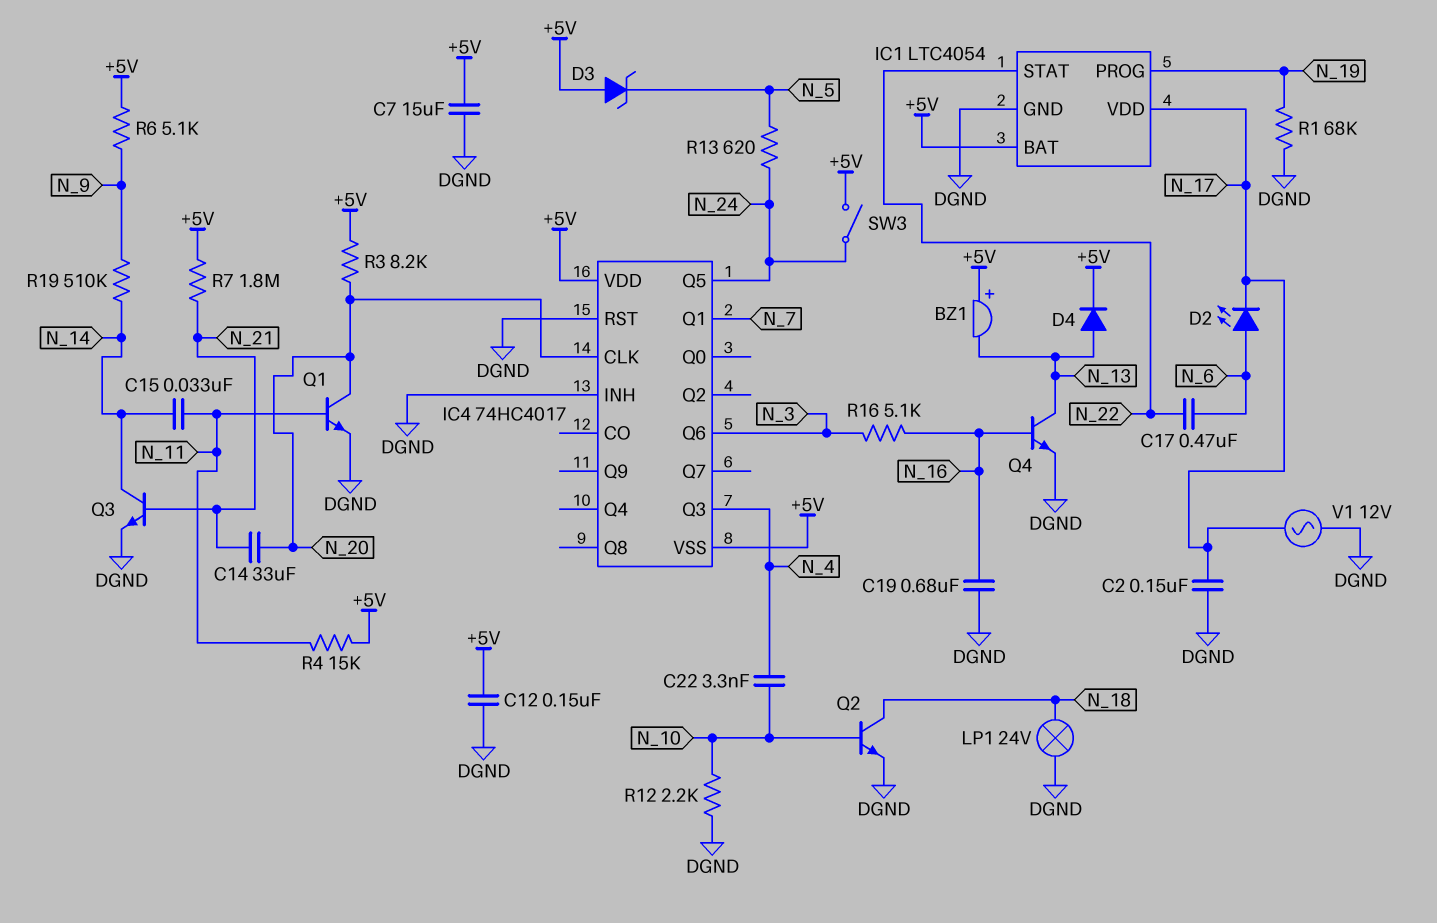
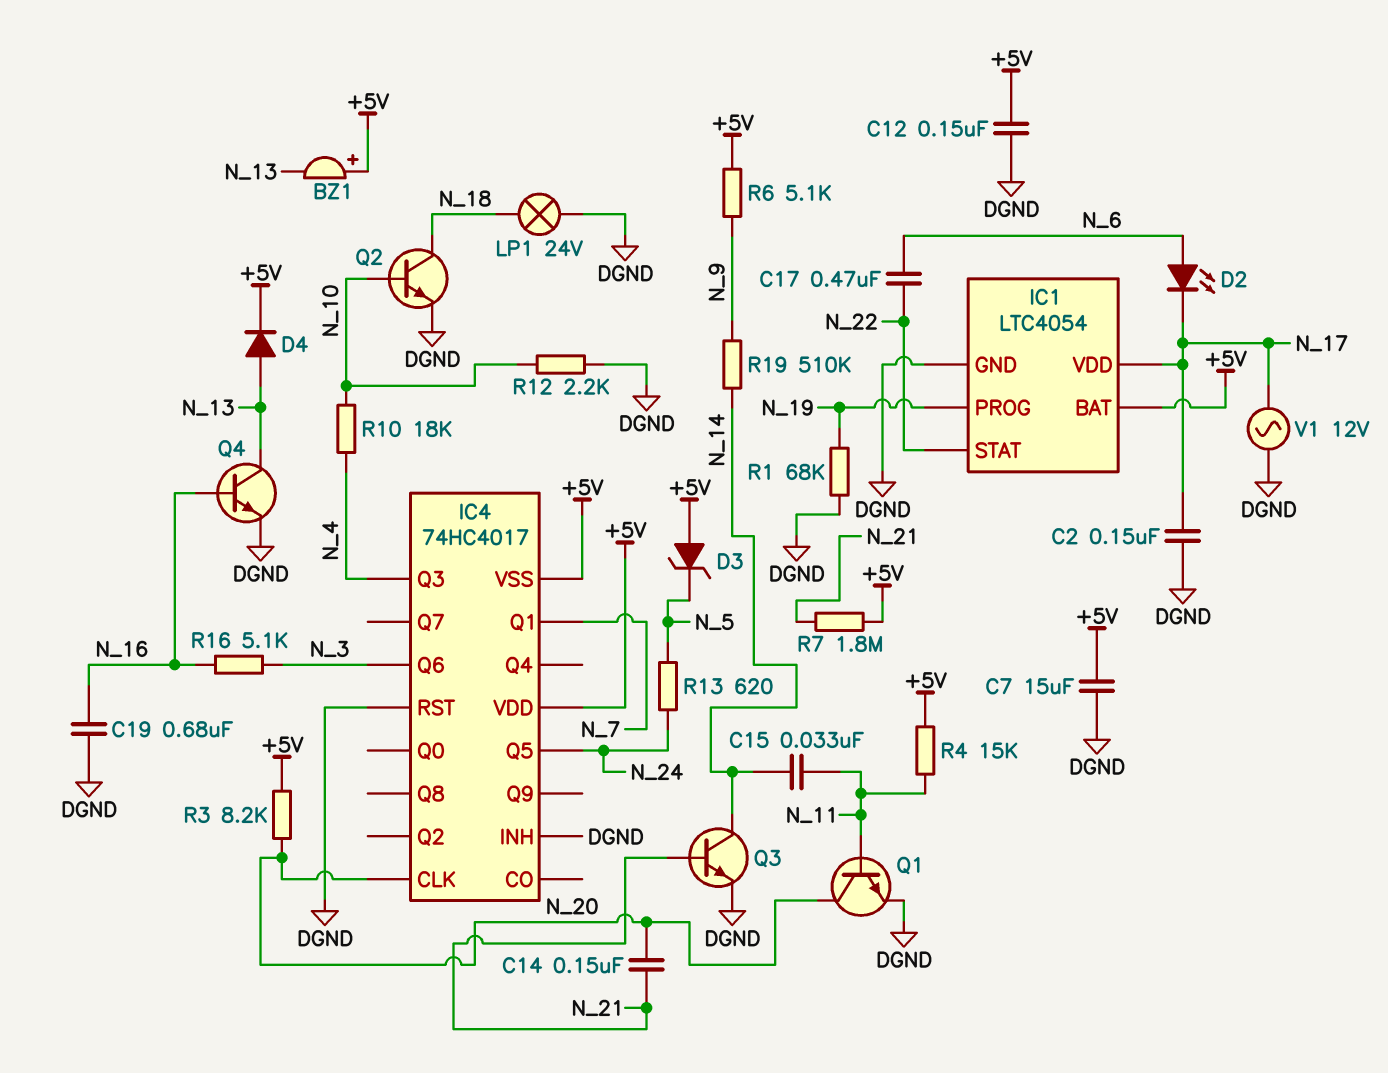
C14: 33uF (N_20, N_21) -> 150nF (N_20, N_21)
C22: 3.3nF (N_4, N_10) -> none
R10: none -> 18k (N_4, N_10)
SW3: switch (+5V, N_24) -> none

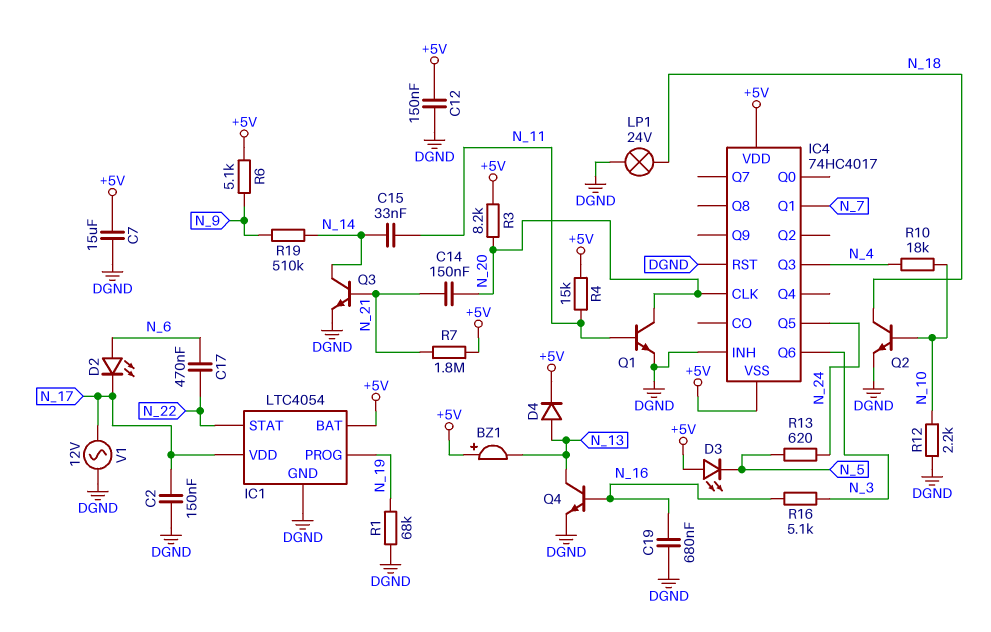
D3: zener (A +5V, K N_5) -> LED (A +5V, K N_5)

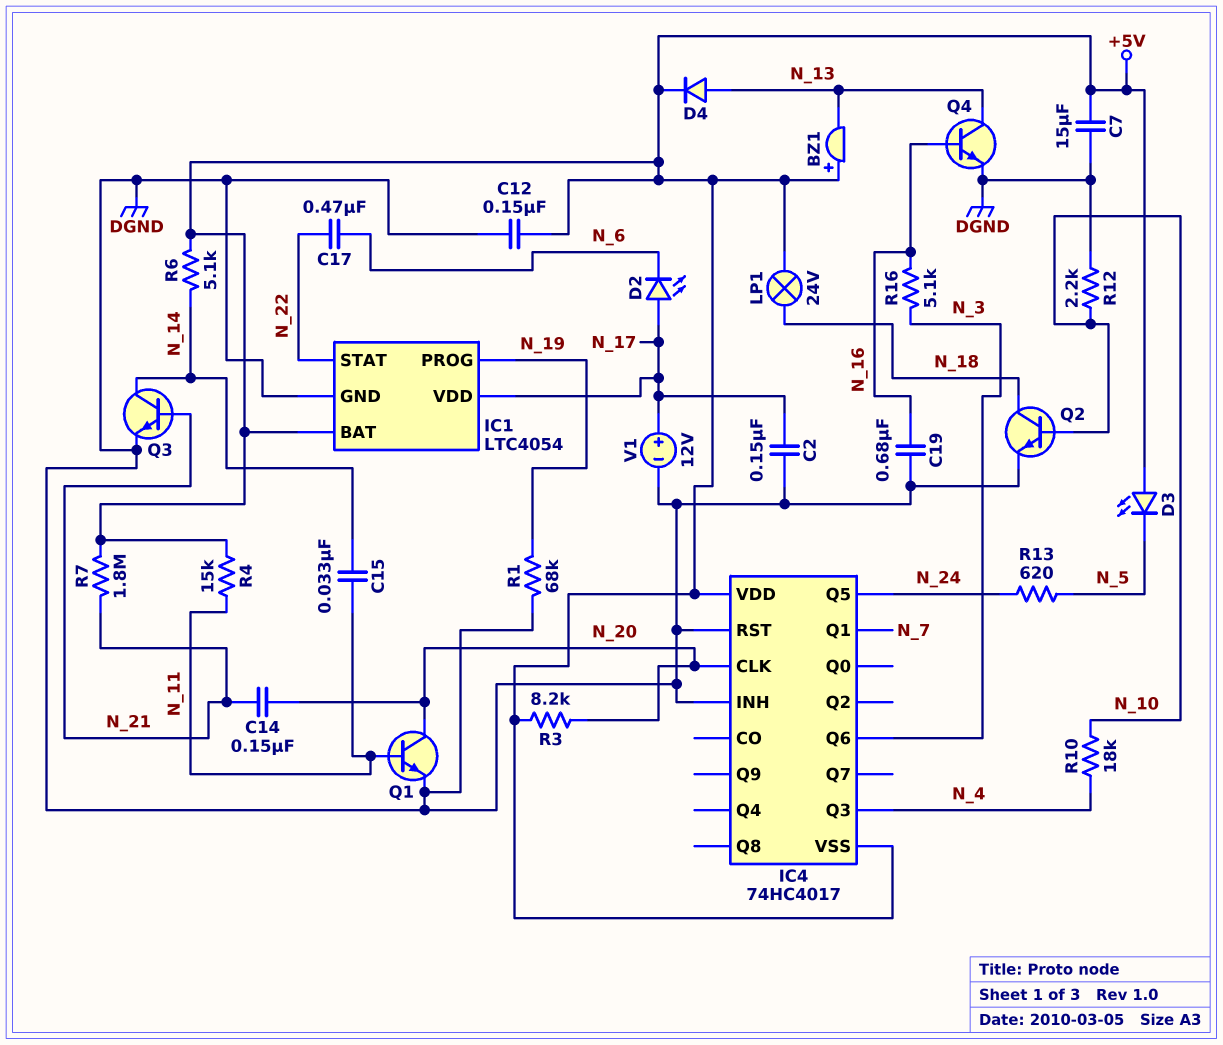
D2: LED (A N_6, K N_17) -> LED (A N_17, K N_6)
LP1: lamp 24V (DGND, N_18) -> lamp 24V (+5V, N_18)
R6: 5.1k (+5V, N_9) -> 5.1k (+5V, N_14)
R19: 510k (N_9, N_14) -> none
V1: AC 12V (DGND, N_17) -> 12V (plus N_17, minus DGND)

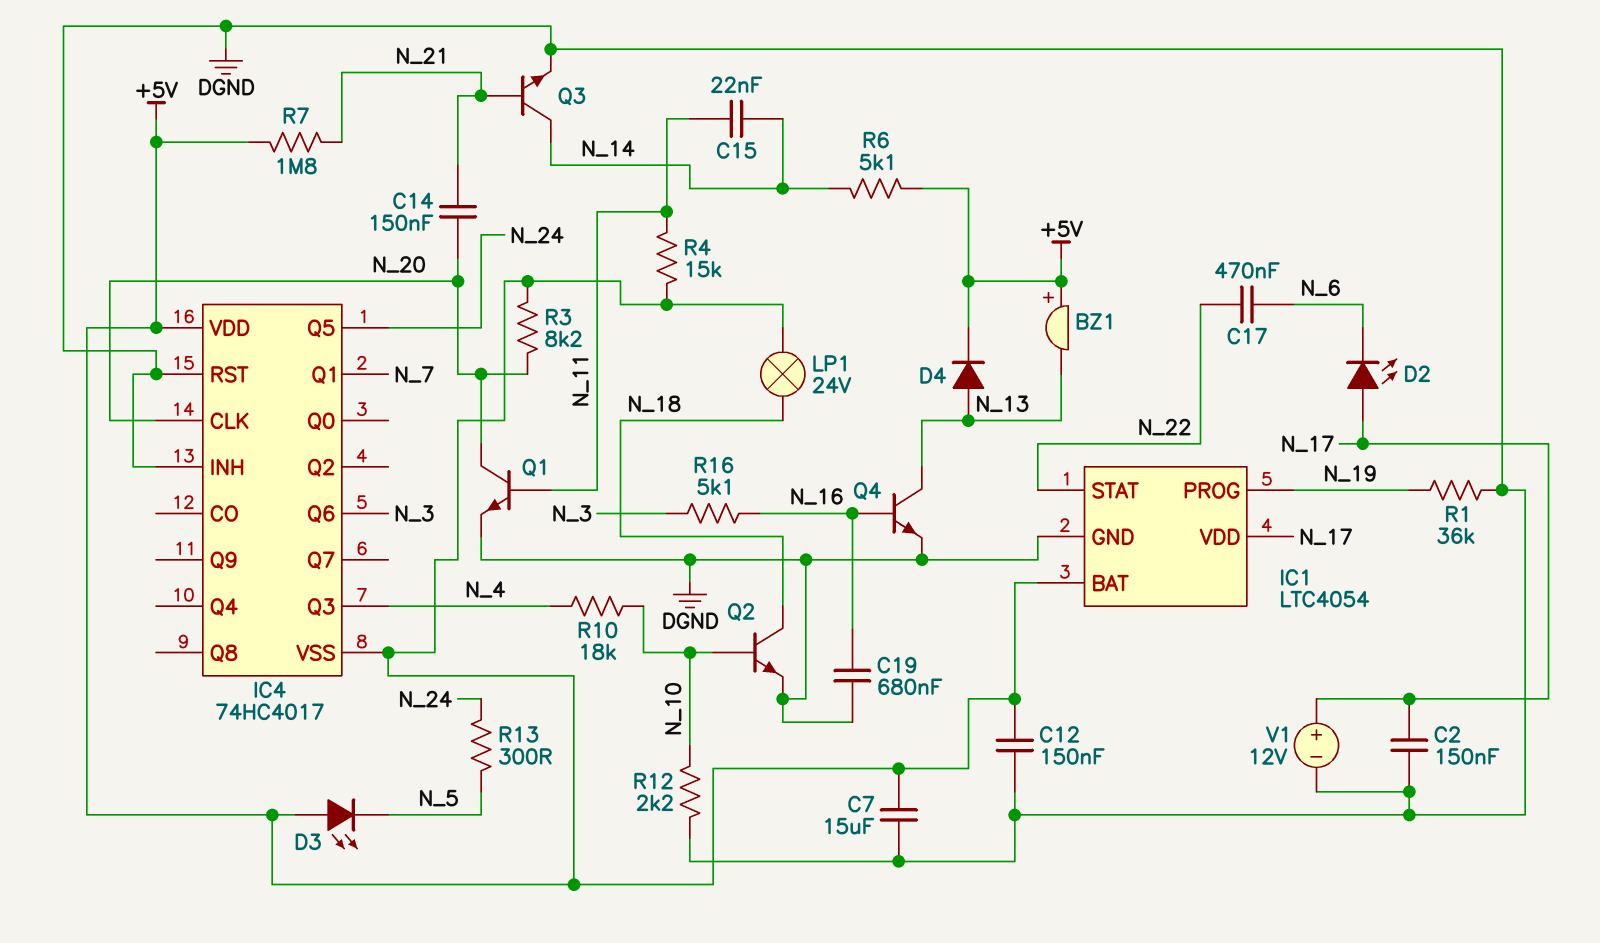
C15: 33nF (N_11, N_14) -> 22nF (N_11, N_14)
R1: 68k (DGND, N_19) -> 36k (DGND, N_19)
R13: 620 (N_5, N_24) -> 300 (N_5, N_24)

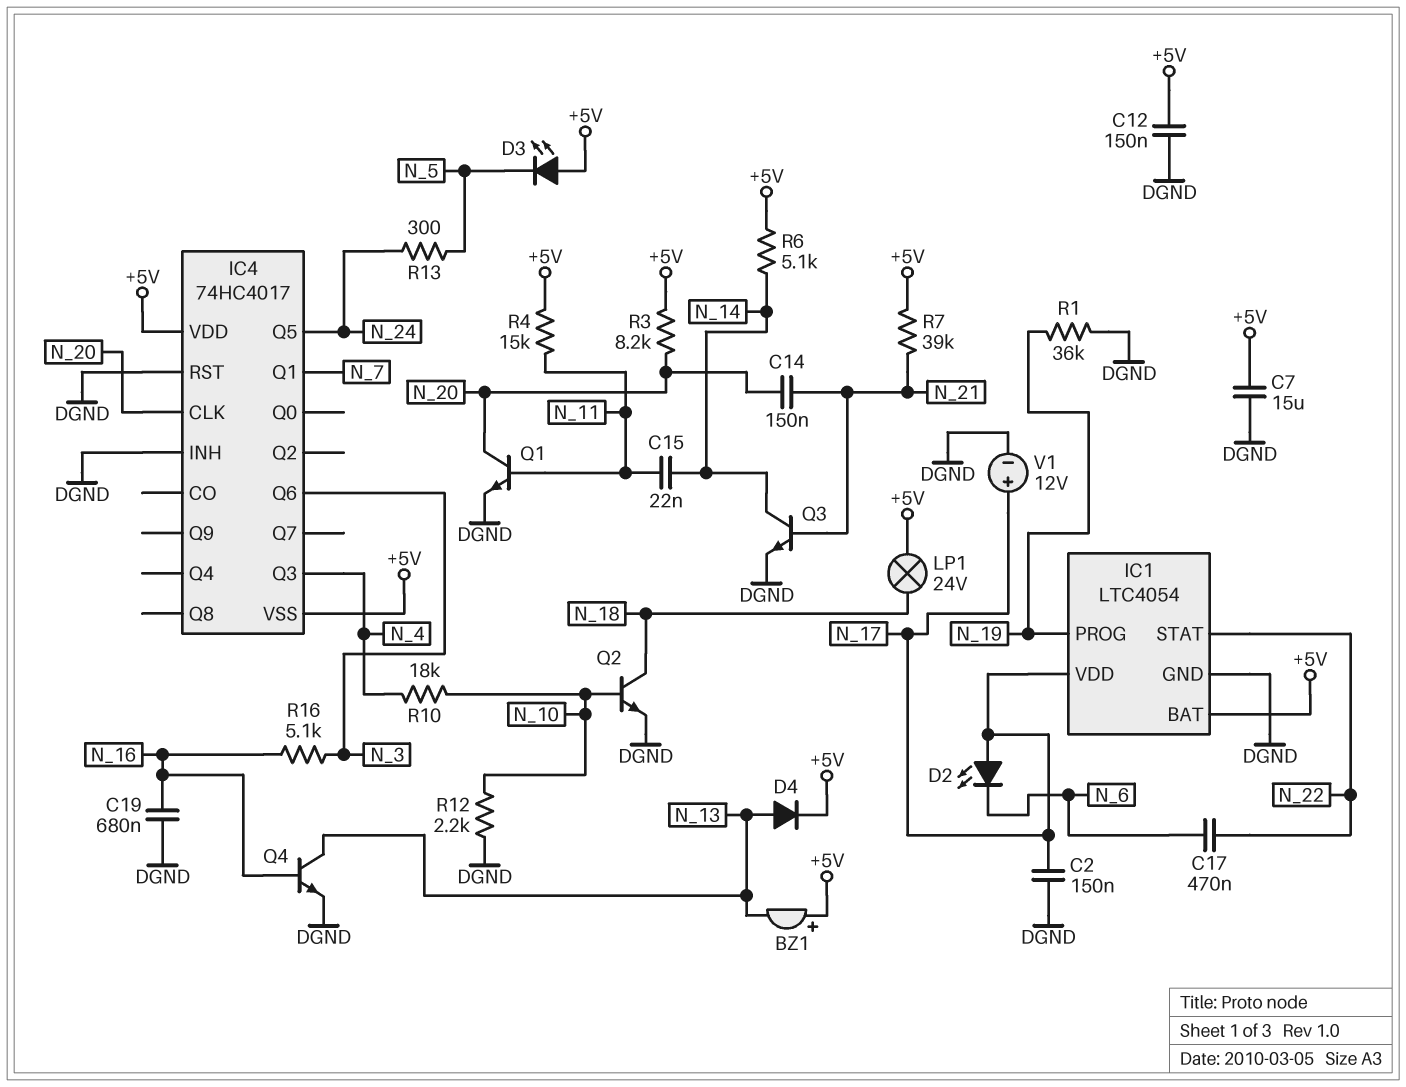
R7: 1.8M (+5V, N_21) -> 39k (+5V, N_21)

